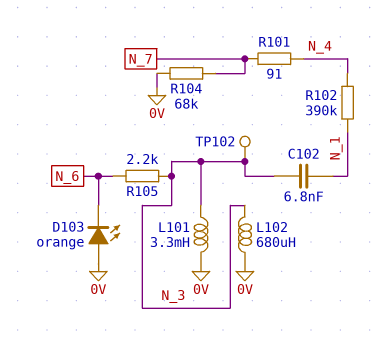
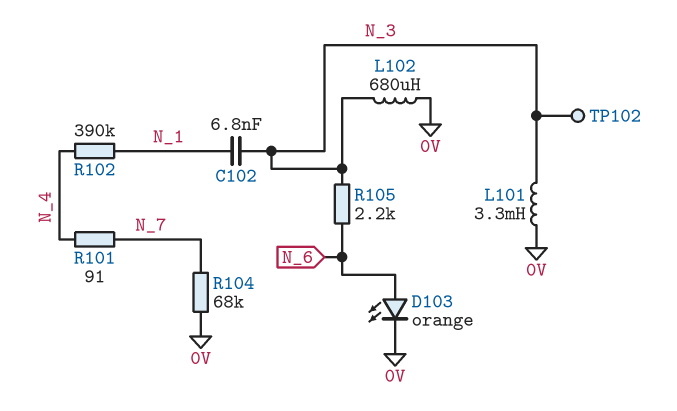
D103: LED orange (A 0V, K N_6) -> LED orange (A N_6, K 0V)

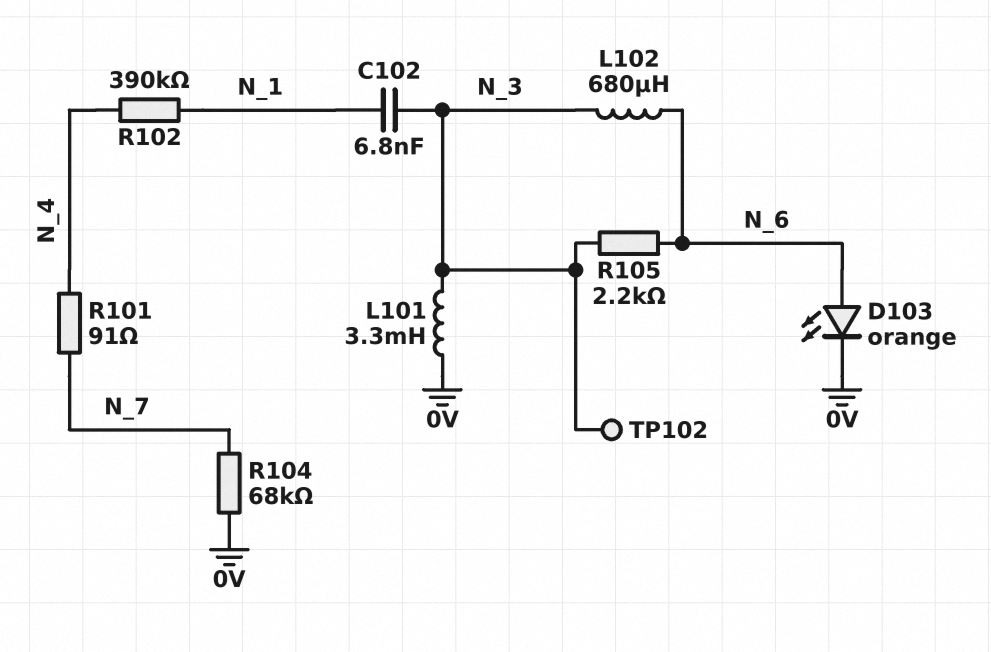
L102: 680uH (0V, N_3) -> 680uH (N_3, N_6)

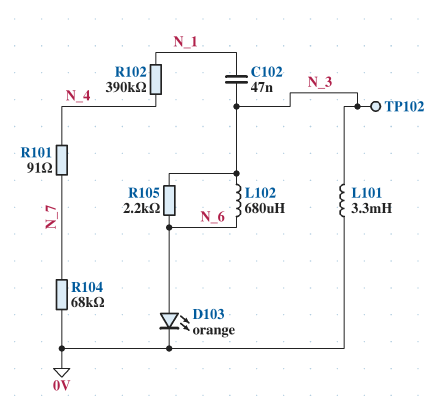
C102: 6.8nF (N_1, N_3) -> 47nF (N_1, N_3)

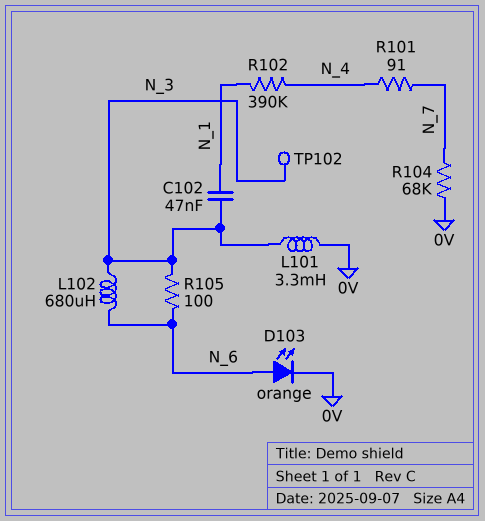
R105: 2.2k (N_3, N_6) -> 100 (N_3, N_6)

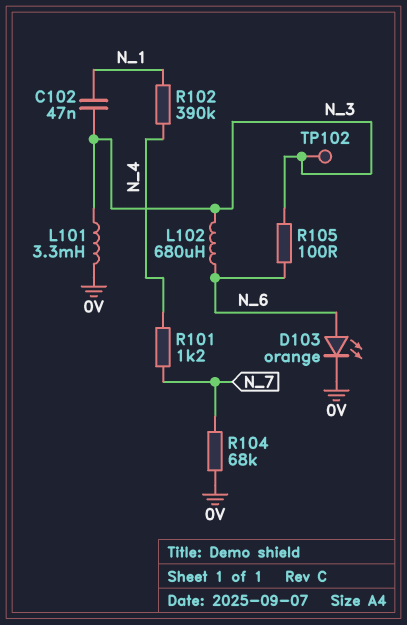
R101: 91 (N_4, N_7) -> 1.2k (N_4, N_7)

